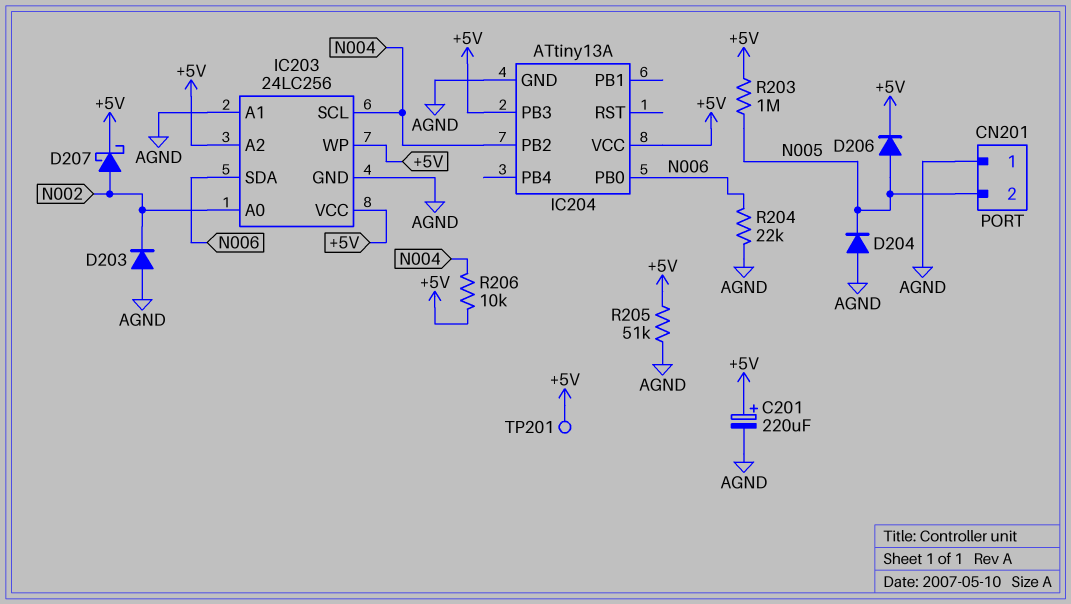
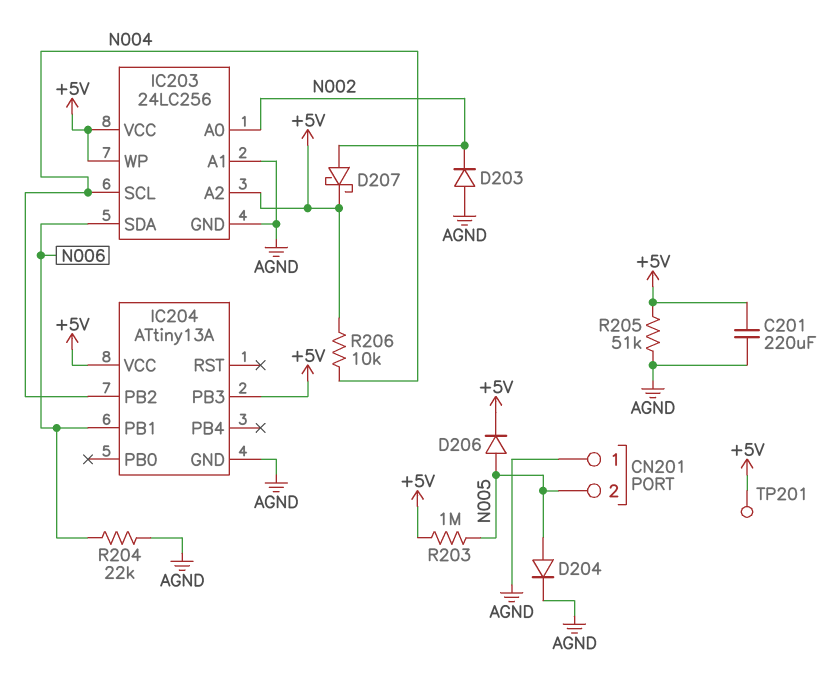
C201: 220uF (plus +5V, minus AGND) -> 220uF (+5V, AGND)
D204: diode (A AGND, K N005) -> diode (A N005, K AGND)
IC204 pin PB0: N006 -> none
IC204 pin PB1: none -> N006

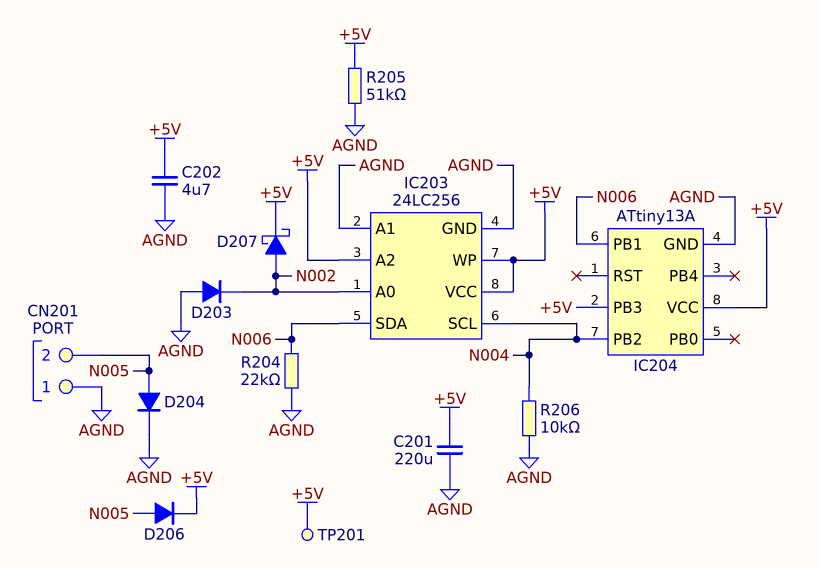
C202: none -> 4.7uF (+5V, AGND)
R203: 1M (+5V, N005) -> none
R206: 10k (+5V, N004) -> 10k (AGND, N004)

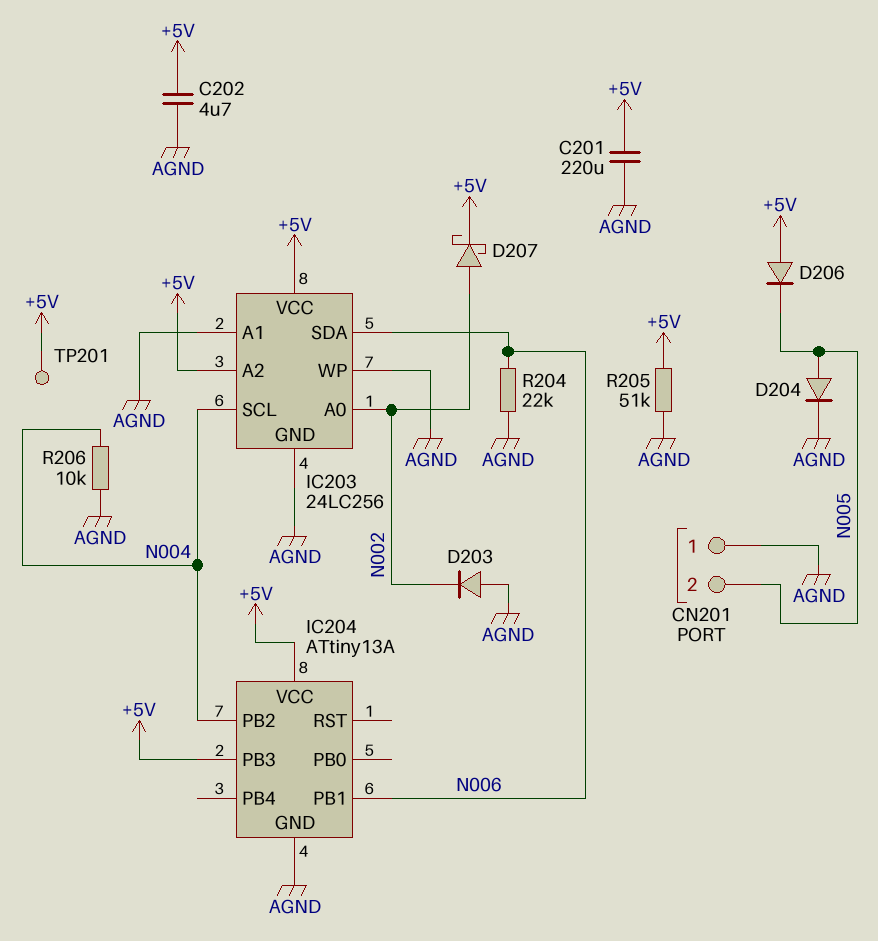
D206: diode (A N005, K +5V) -> diode (A +5V, K N005)
IC203 pin WP: +5V -> AGND

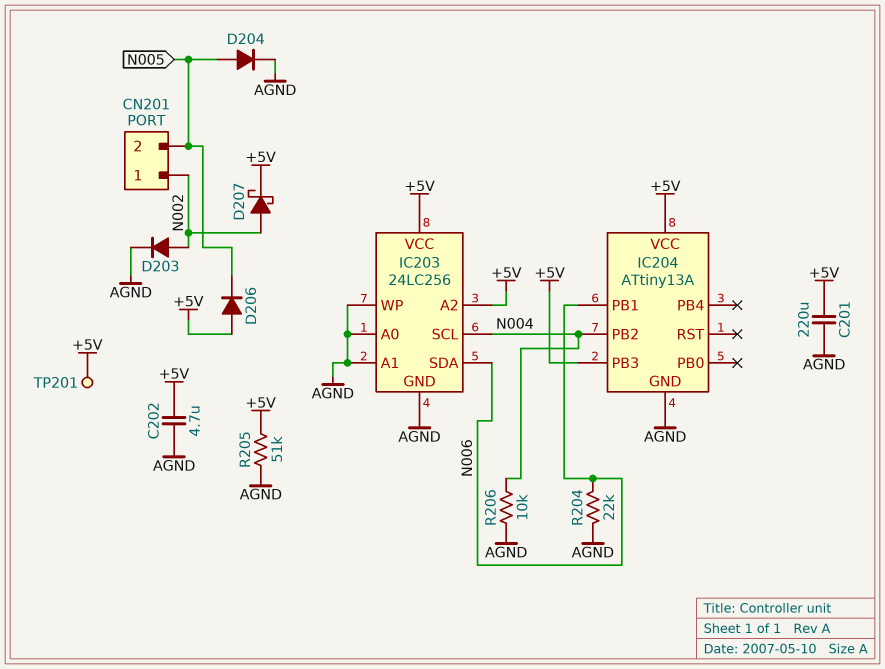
CN201 pin 1: AGND -> N002
D203: diode (A AGND, K N002) -> diode (A N002, K AGND)
IC203 pin A0: N002 -> AGND

